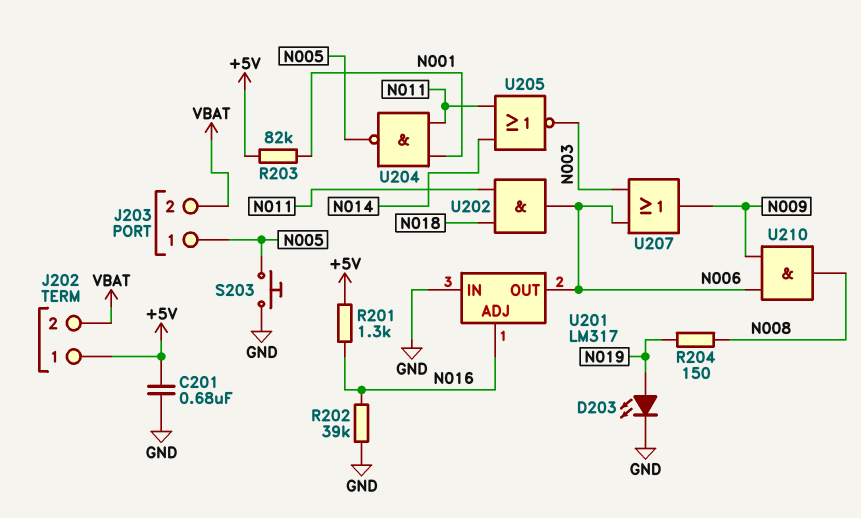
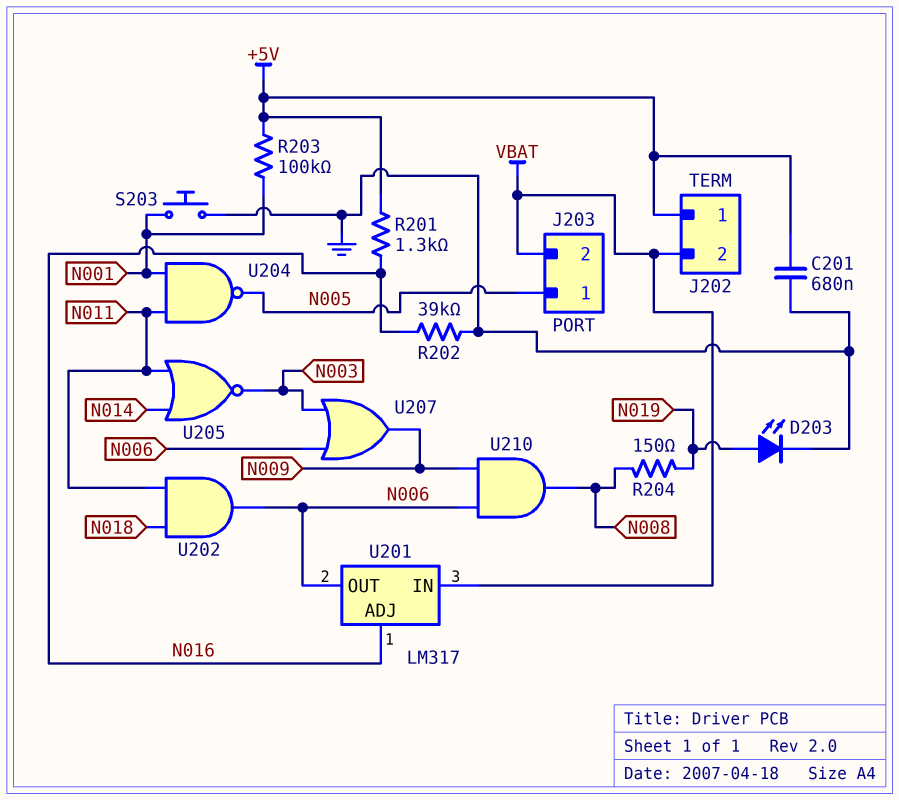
R203: 82k (+5V, N001) -> 100k (+5V, N001)
S203: button (GND, N005) -> button (GND, N001)
U201 pin IN: GND -> VBAT

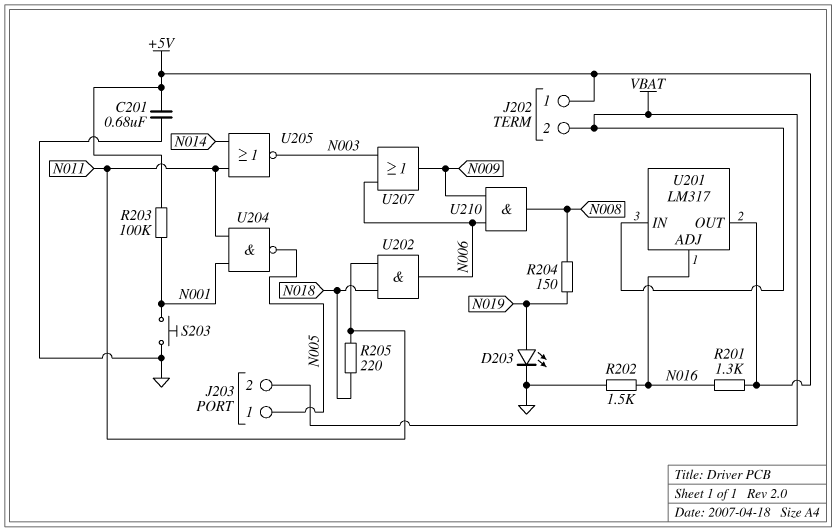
R202: 39k (GND, N016) -> 1.5k (GND, N016)
R205: none -> 220 (N011, N018)
U201 pin OUT: N006 -> +5V

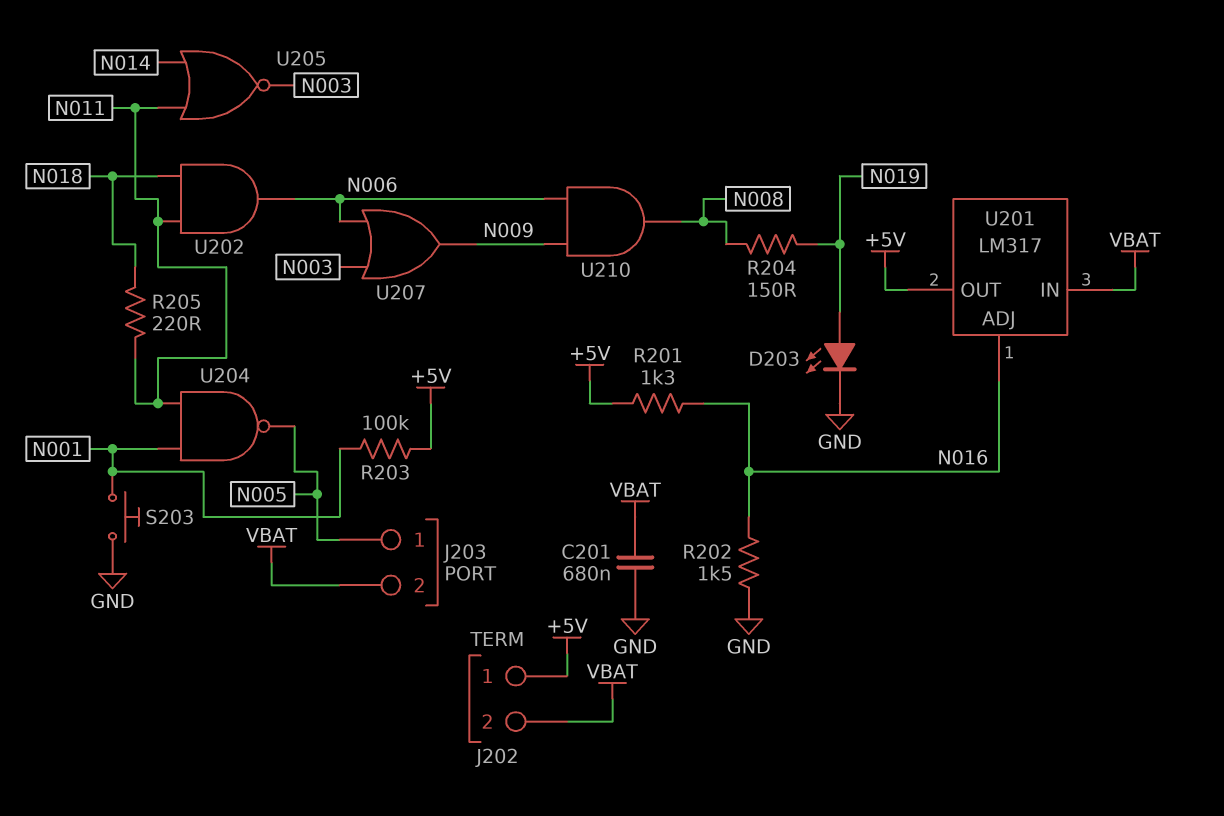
C201: 680nF (+5V, GND) -> 680nF (GND, VBAT)

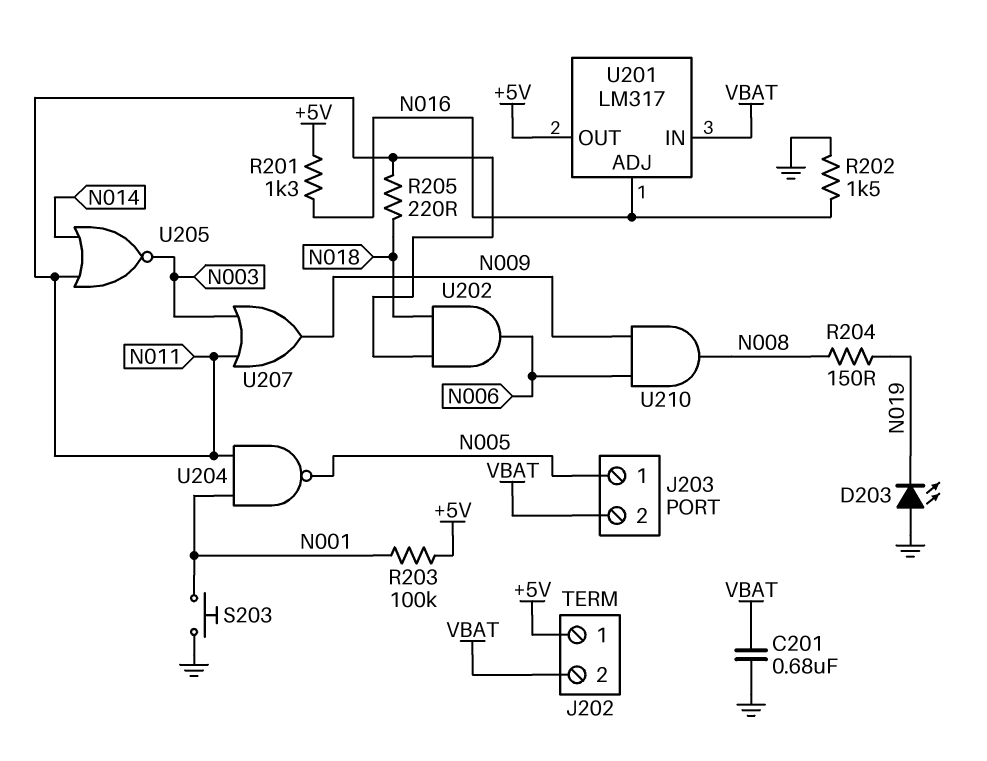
D203: LED (A N019, K GND) -> LED (A GND, K N019)
U207: OR (in N003, in N006, out N009) -> OR (in N003, in N011, out N009)

